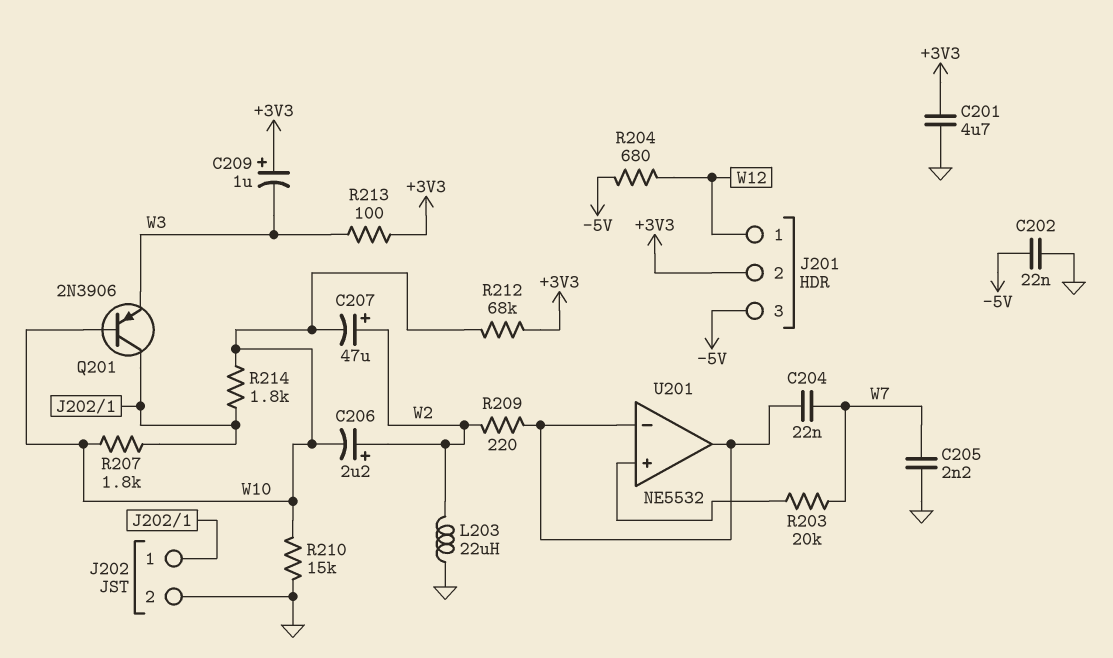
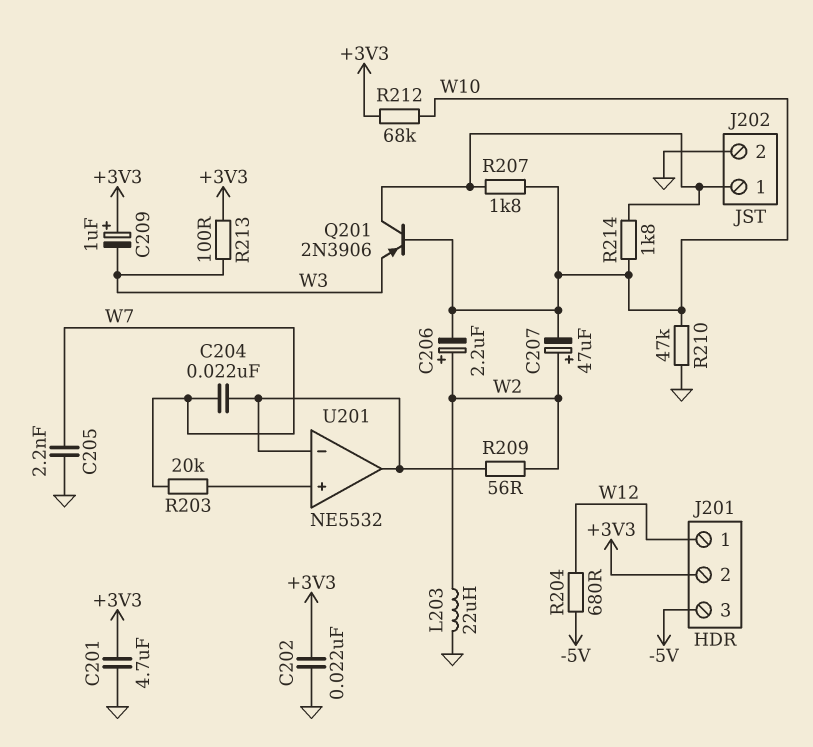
C202: 22nF (-5V, GND) -> 22nF (+3V3, GND)
R209: 220 (U201/in-, W2) -> 56 (U201/in-, W2)
R210: 15k (GND, W10) -> 47k (GND, W10)

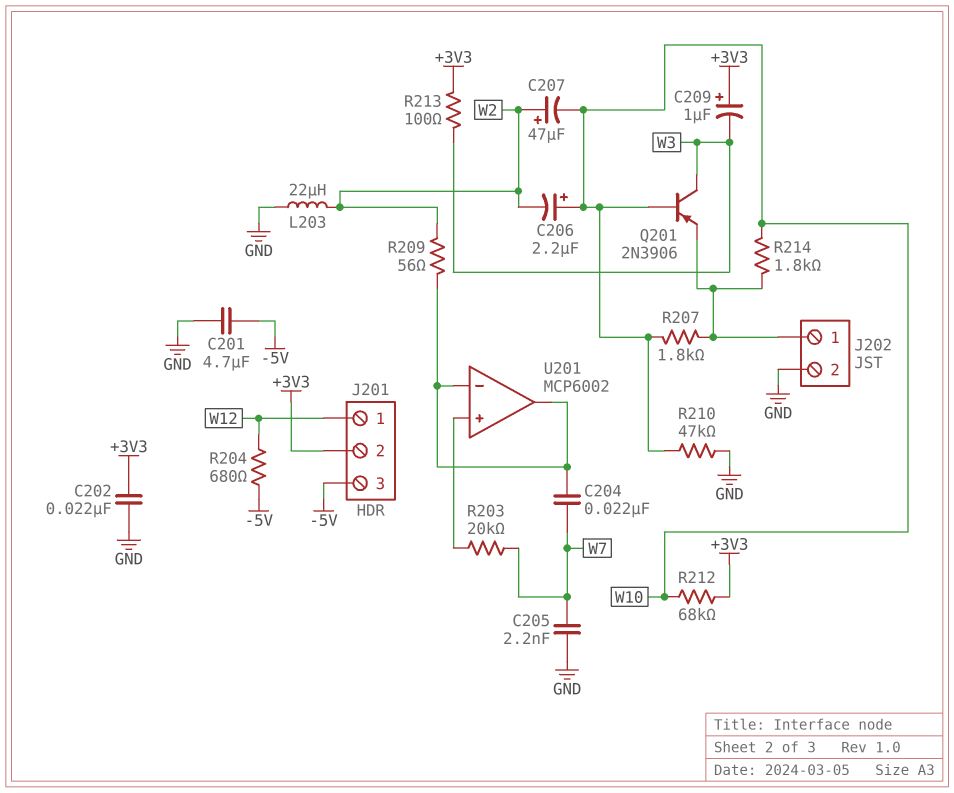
C201: 4.7uF (+3V3, GND) -> 4.7uF (-5V, GND)
C206: 2.2uF (plus W2, minus W10) -> 2.2uF (plus W10, minus W2)
Q201: PNP 2N3906 (B W10, C J202/1, E W3) -> PNP 2N3906 (B W10, C W3, E J202/1)
U201: NE5532 -> MCP6002

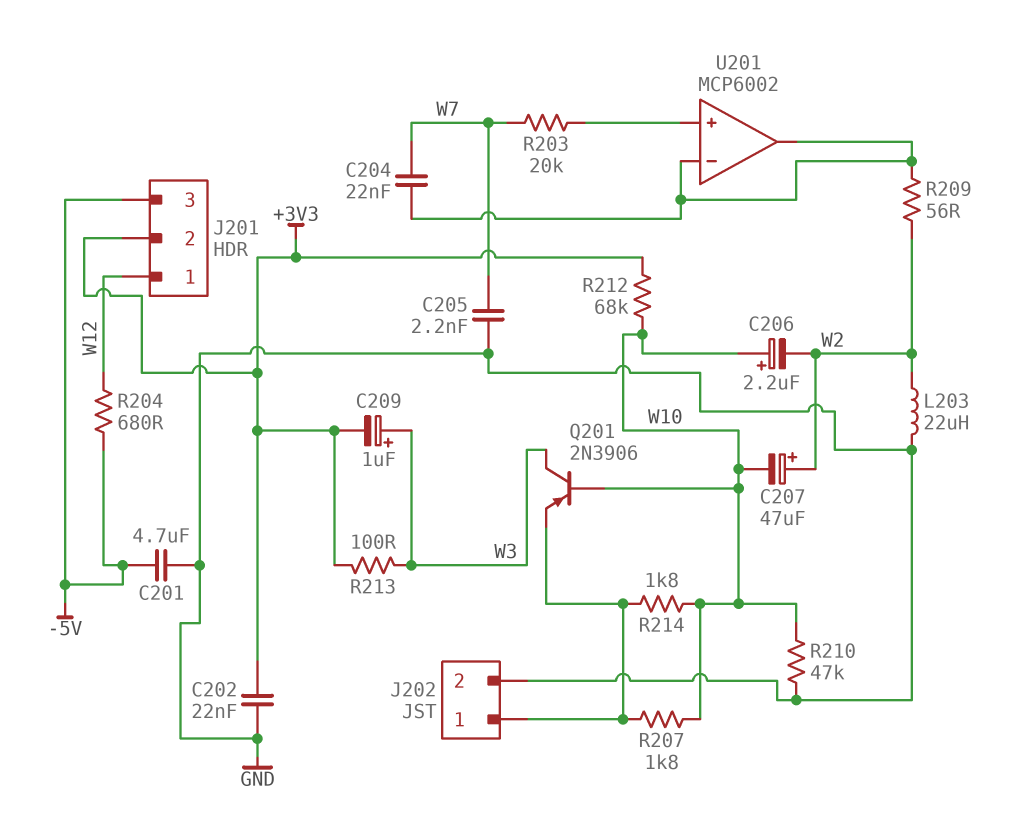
C209: 1uF (plus +3V3, minus W3) -> 1uF (plus W3, minus +3V3)

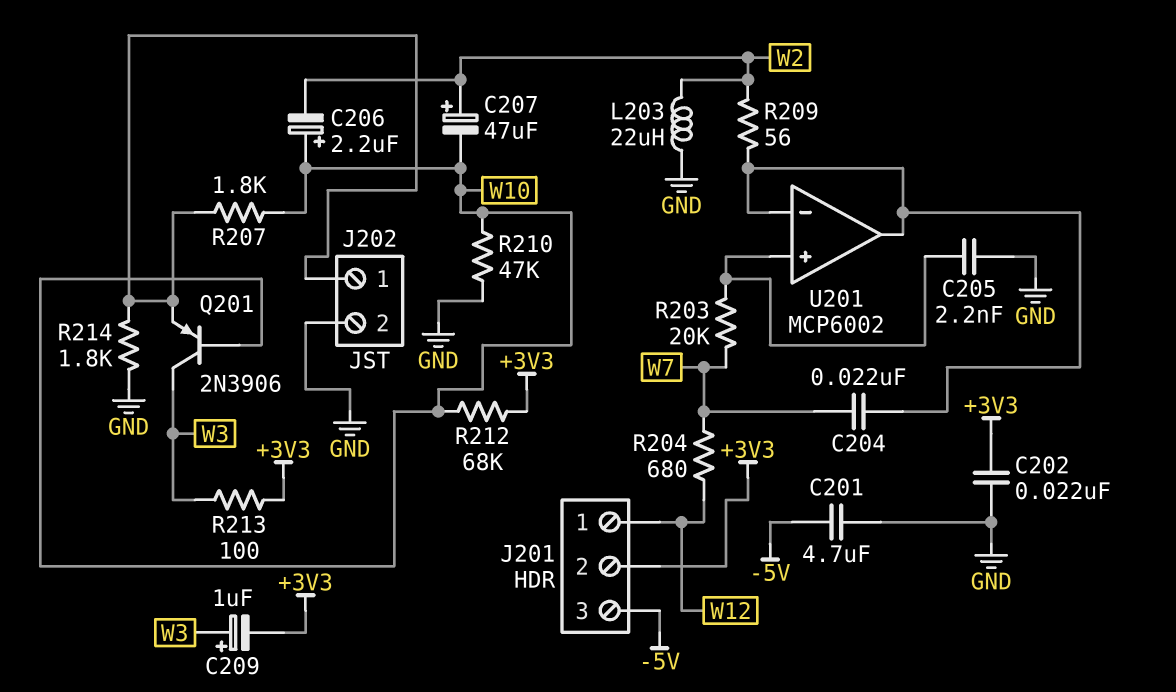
C205: 2.2nF (GND, W7) -> 2.2nF (GND, U201/in+)
R204: 680 (-5V, W12) -> 680 (W7, W12)
R214: 1.8k (J202/1, W10) -> 1.8k (GND, J202/1)

